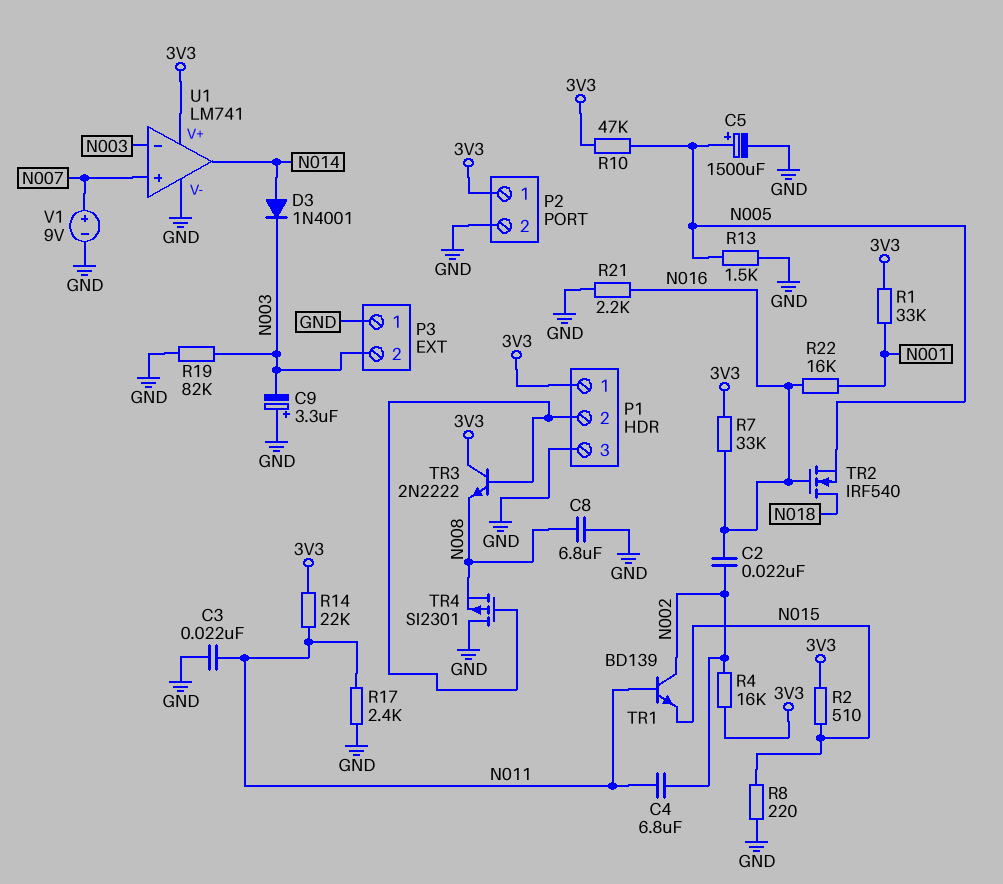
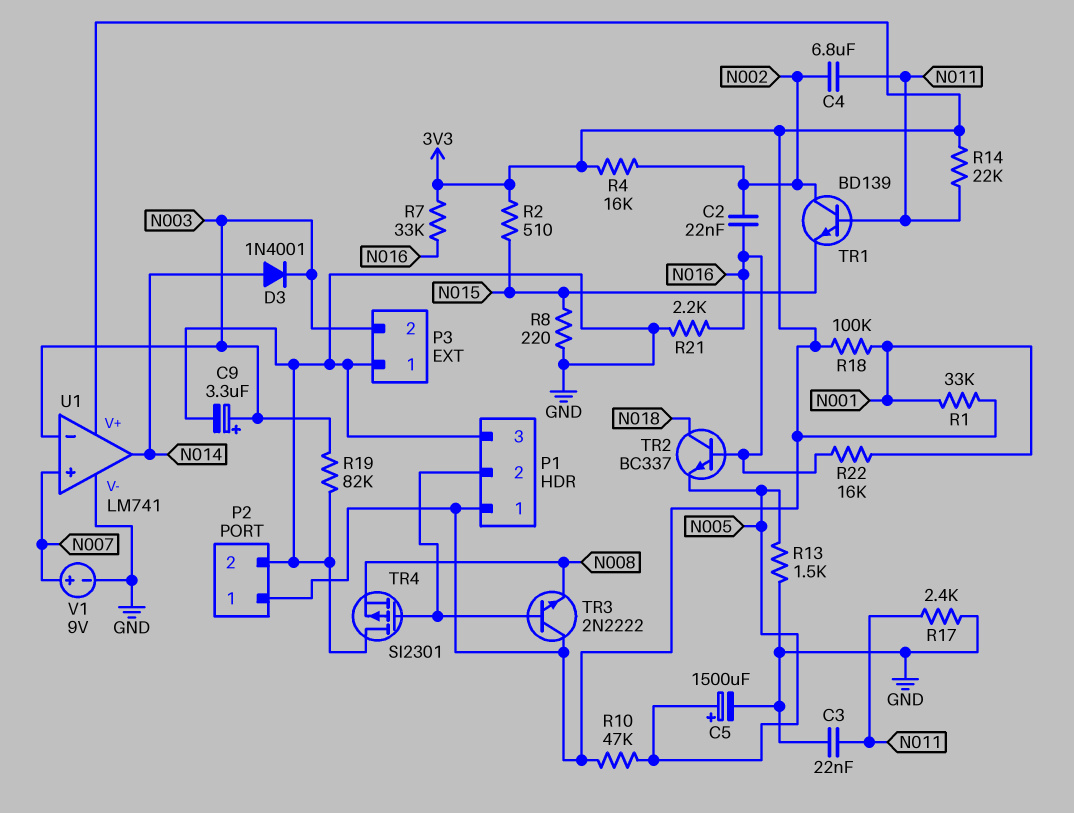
C8: 6.8uF (GND, N008) -> none
C9: 3.3uF (plus GND, minus N003) -> 3.3uF (plus N003, minus GND)
R18: none -> 100k (3V3, N001)
TR2: NMOS IRF540 (G N016, D N018, S N005) -> NPN BC337 (B N016, C N018, E N005)

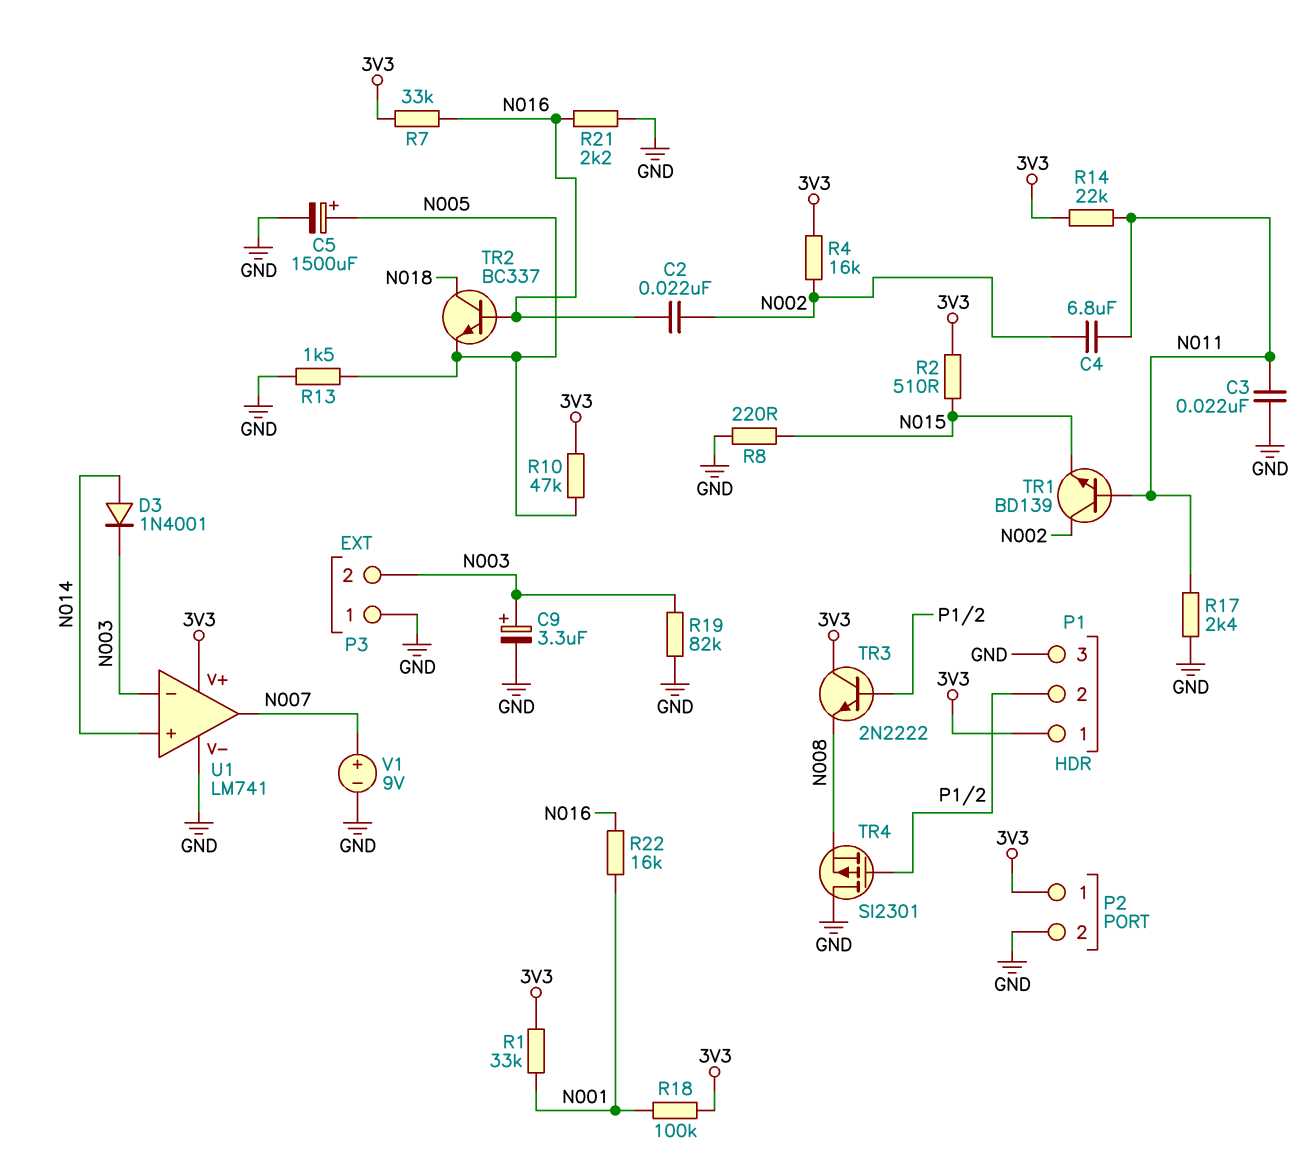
U1 pin in+: N007 -> N014
U1 pin out: N014 -> N007

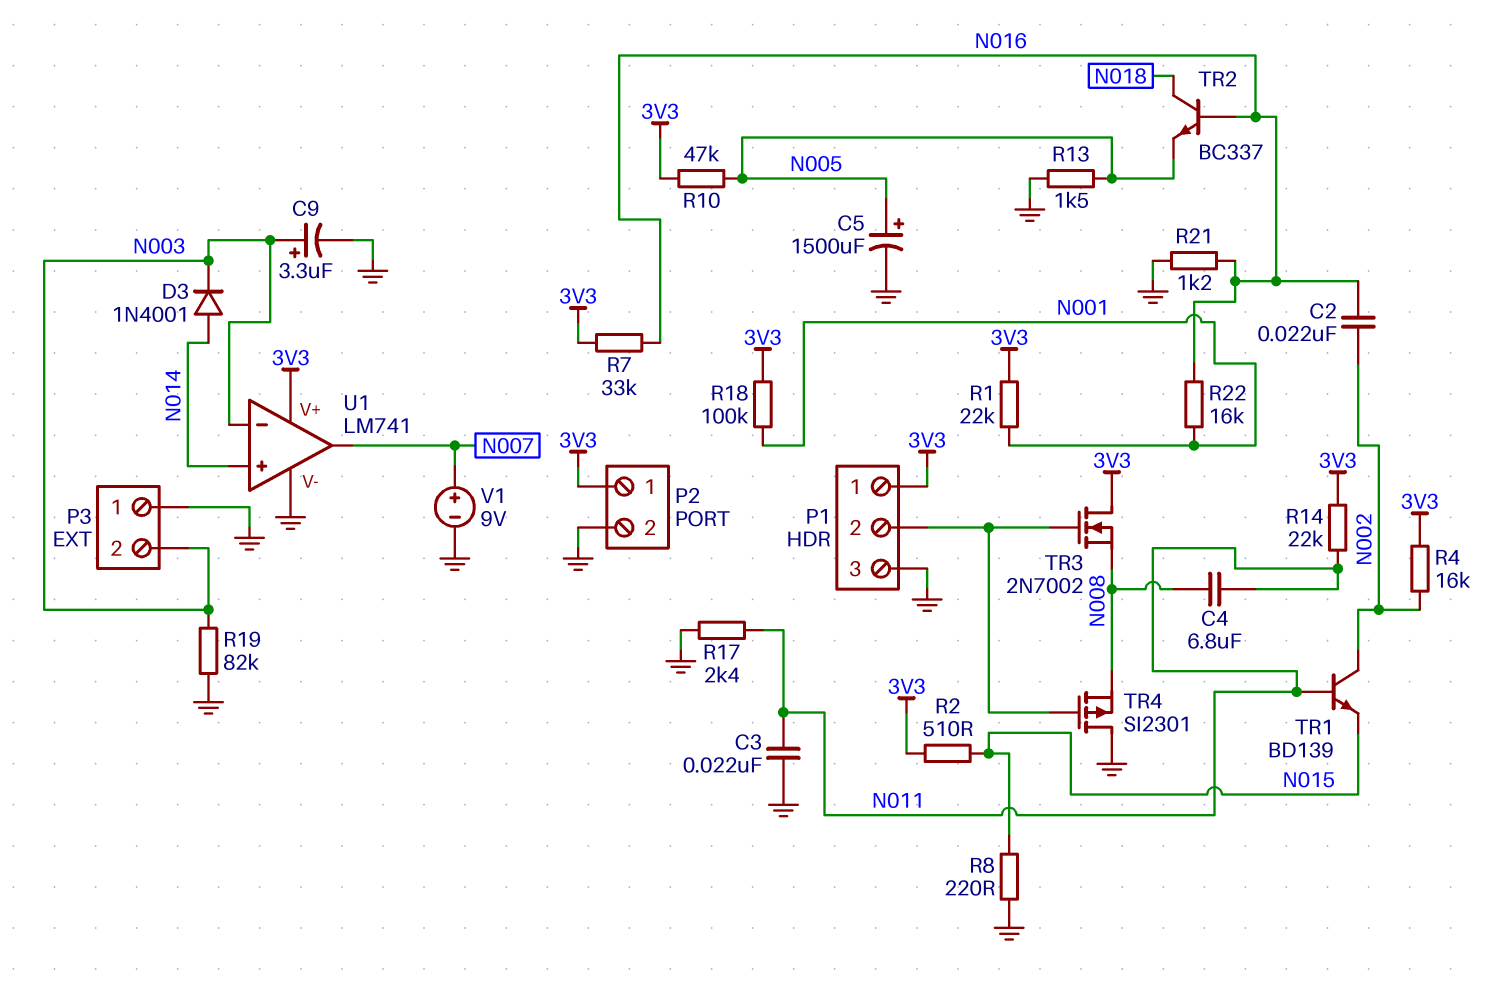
C4: 6.8uF (N002, N011) -> 6.8uF (N008, N011)
R1: 33k (3V3, N001) -> 22k (3V3, N001)
R21: 2.2k (GND, N016) -> 1.2k (GND, N016)
TR3: NPN 2N2222 (B P1/2, C 3V3, E N008) -> NMOS 2N7002 (G P1/2, D 3V3, S N008)

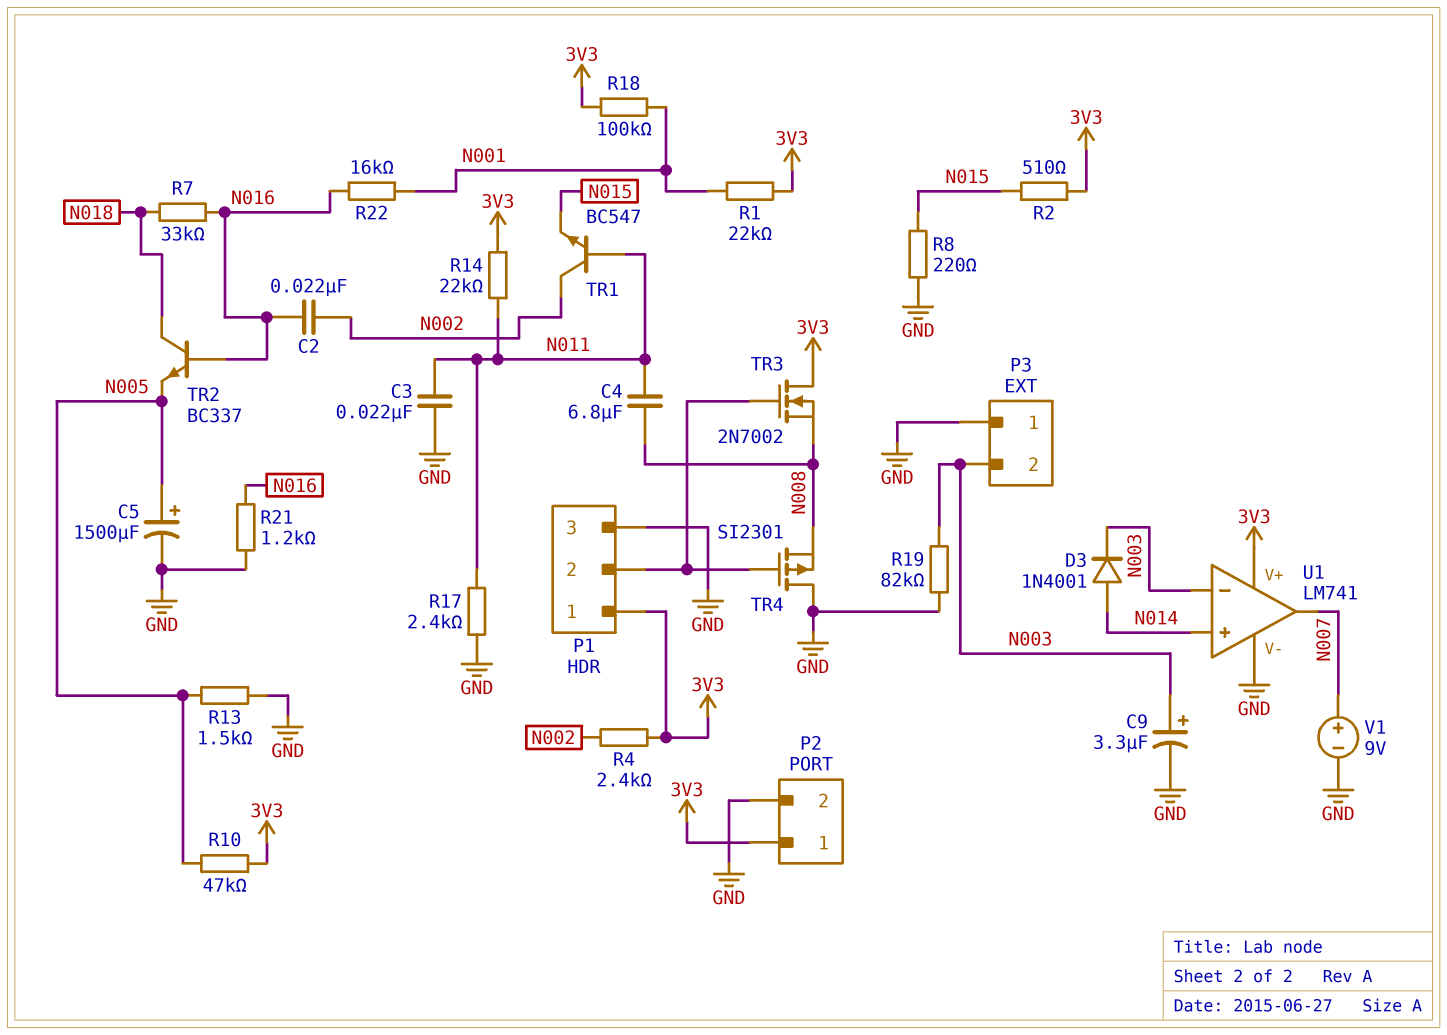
R4: 16k (3V3, N002) -> 2.4k (3V3, N002)
R7: 33k (3V3, N016) -> 33k (N016, N018)
TR1: NPN BD139 (B N011, C N002, E N015) -> NPN BC547 (B N011, C N002, E N015)

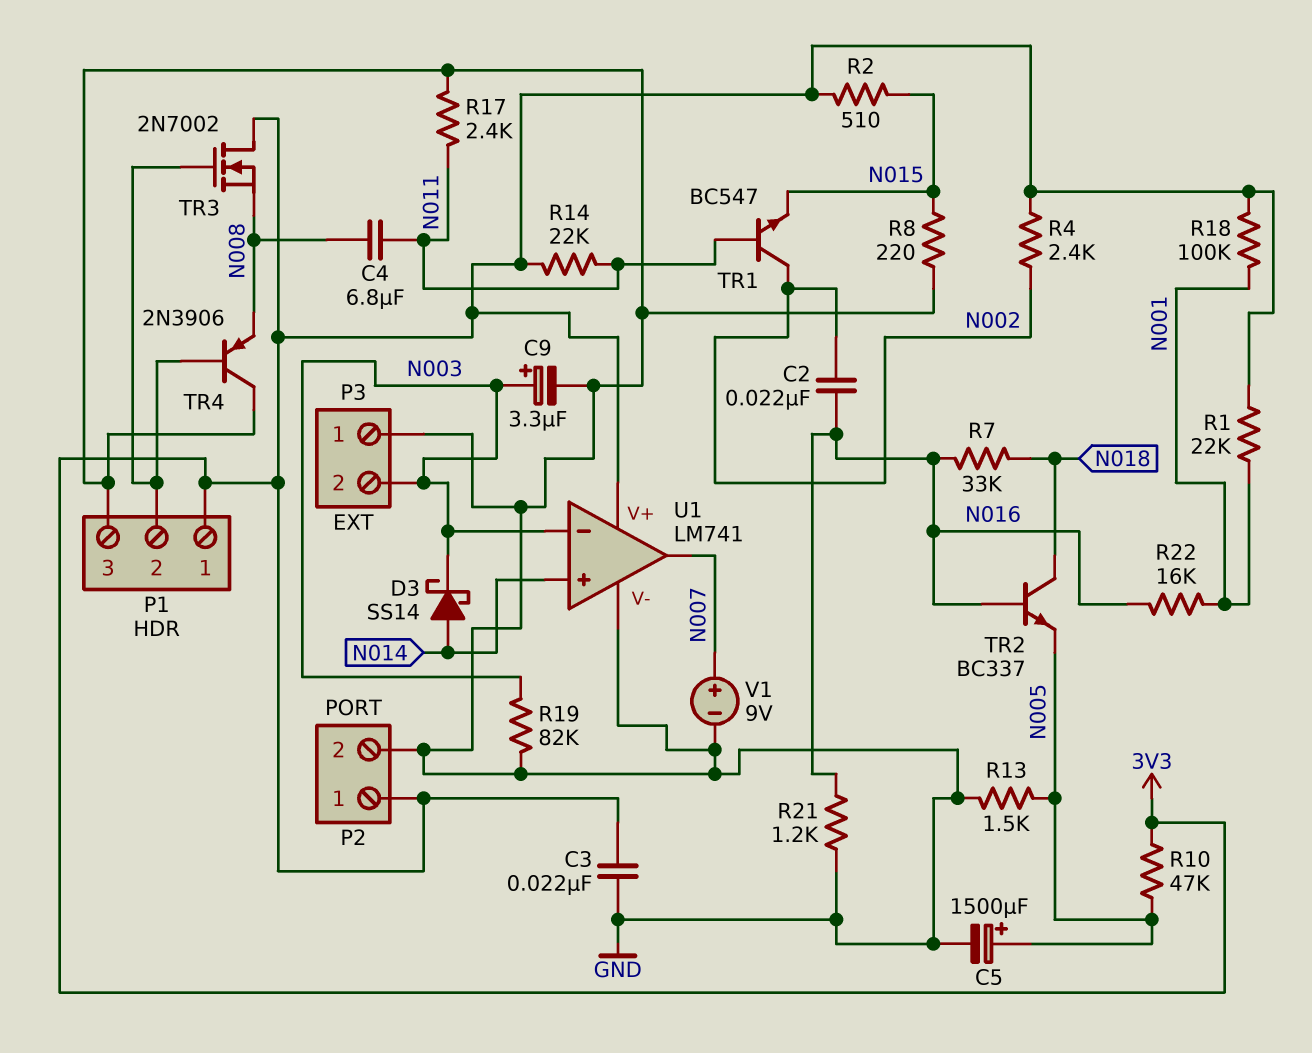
C3: 22nF (GND, N011) -> 22nF (3V3, GND)
D3: diode 1N4001 (A N014, K N003) -> schottky SS14 (A N014, K N003)
TR4: PMOS SI2301 (G P1/2, D GND, S N008) -> PNP 2N3906 (B P1/2, C GND, E N008)

